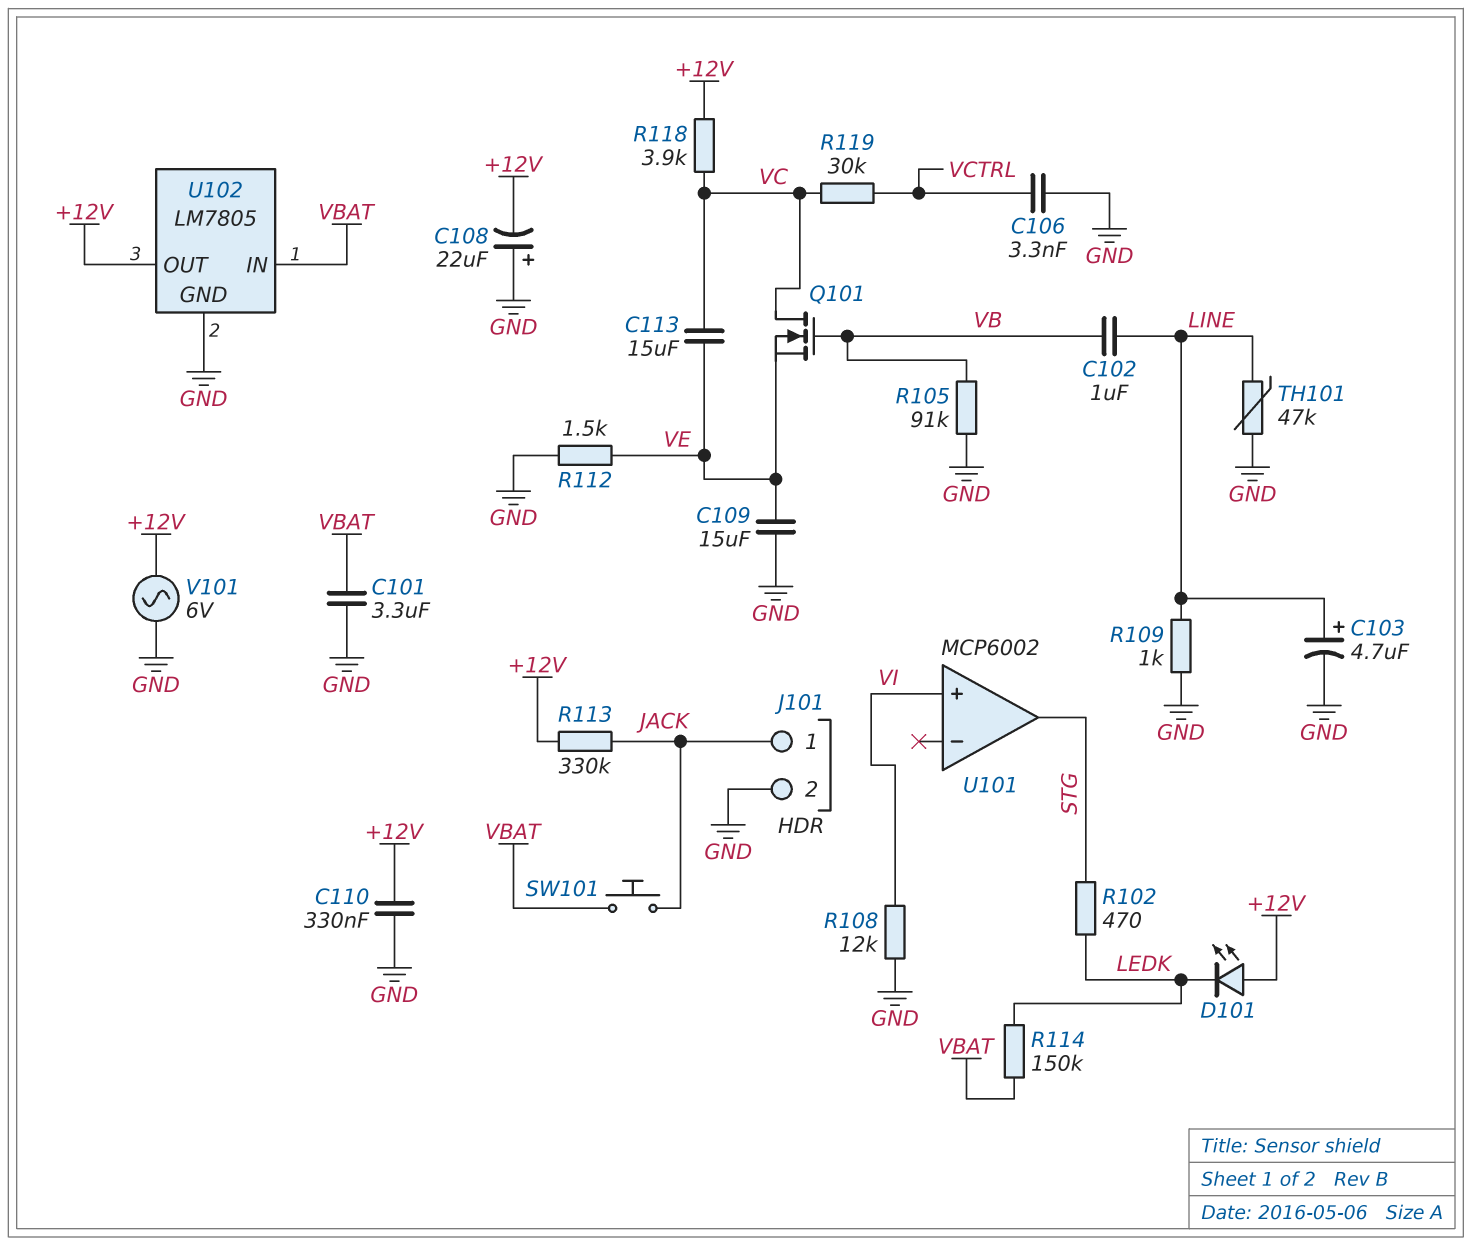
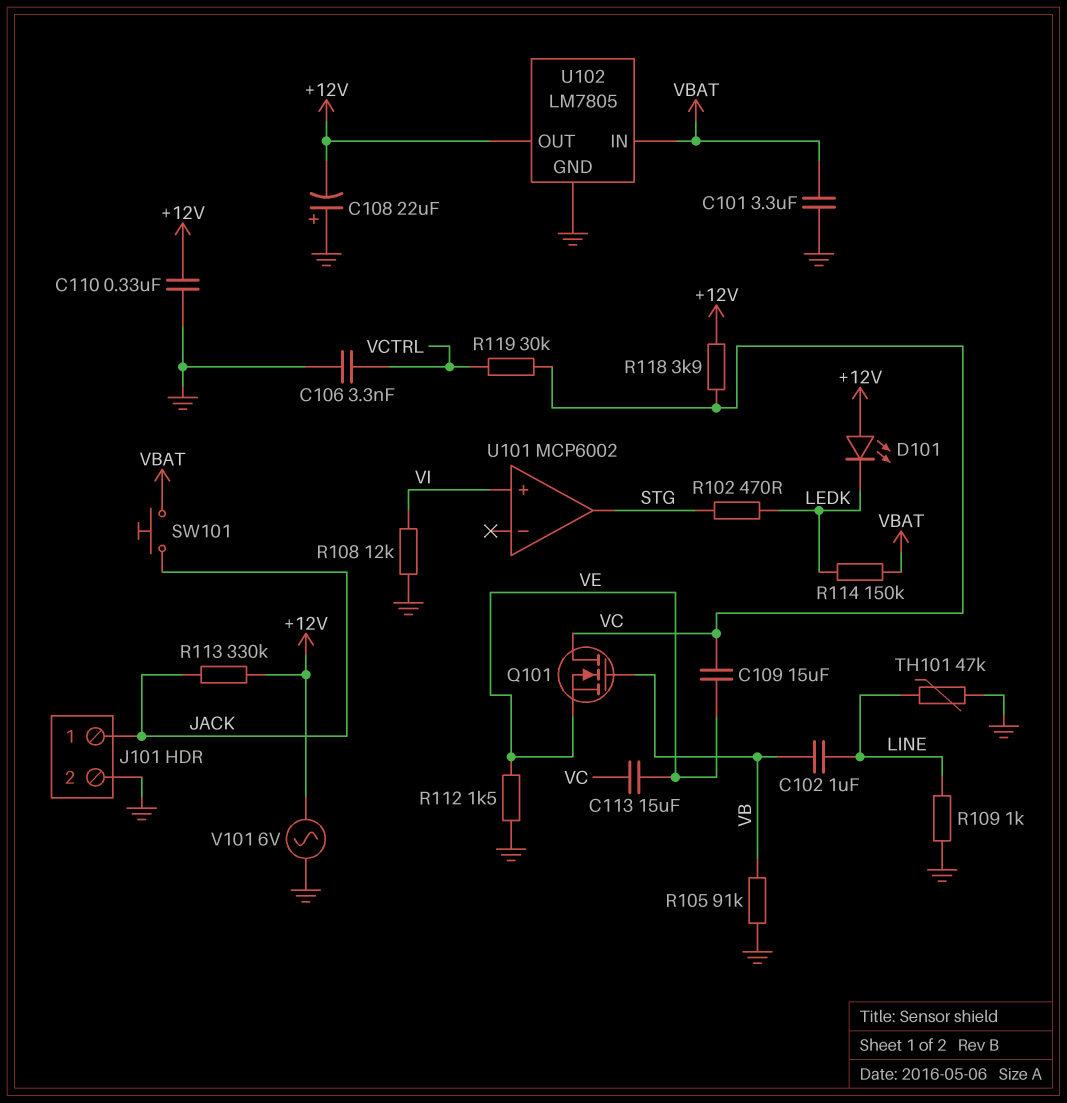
C103: 4.7uF (plus LINE, minus GND) -> none
C109: 15uF (GND, VE) -> 15uF (VC, VE)

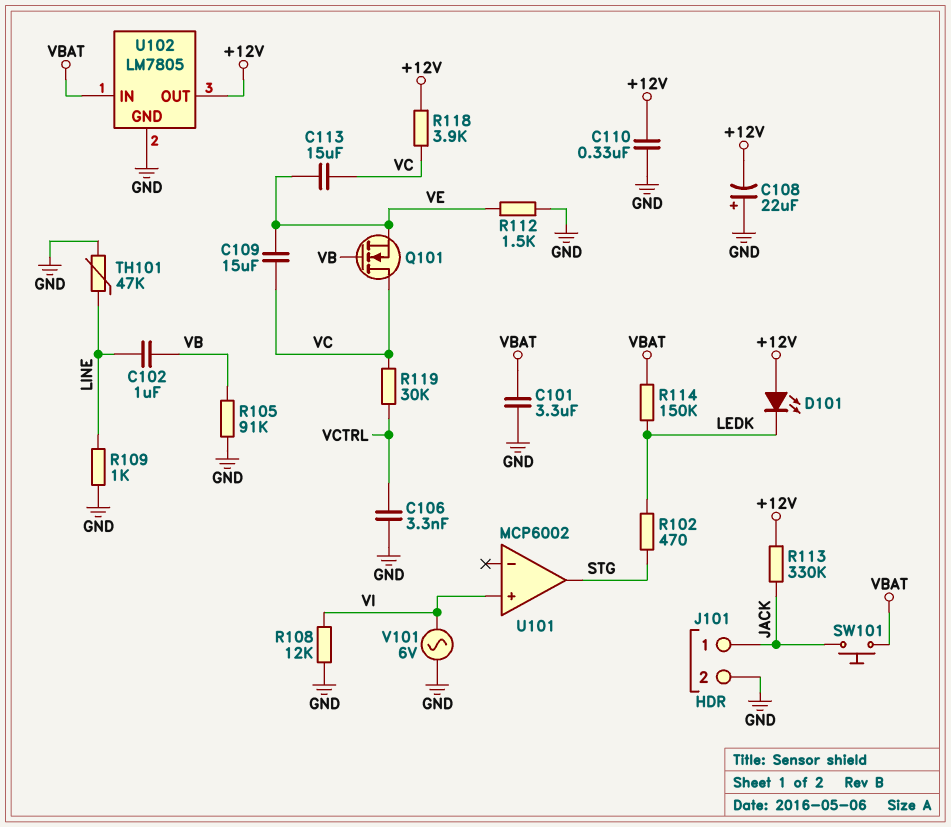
V101: AC 6V (+12V, GND) -> AC 6V (GND, VI)

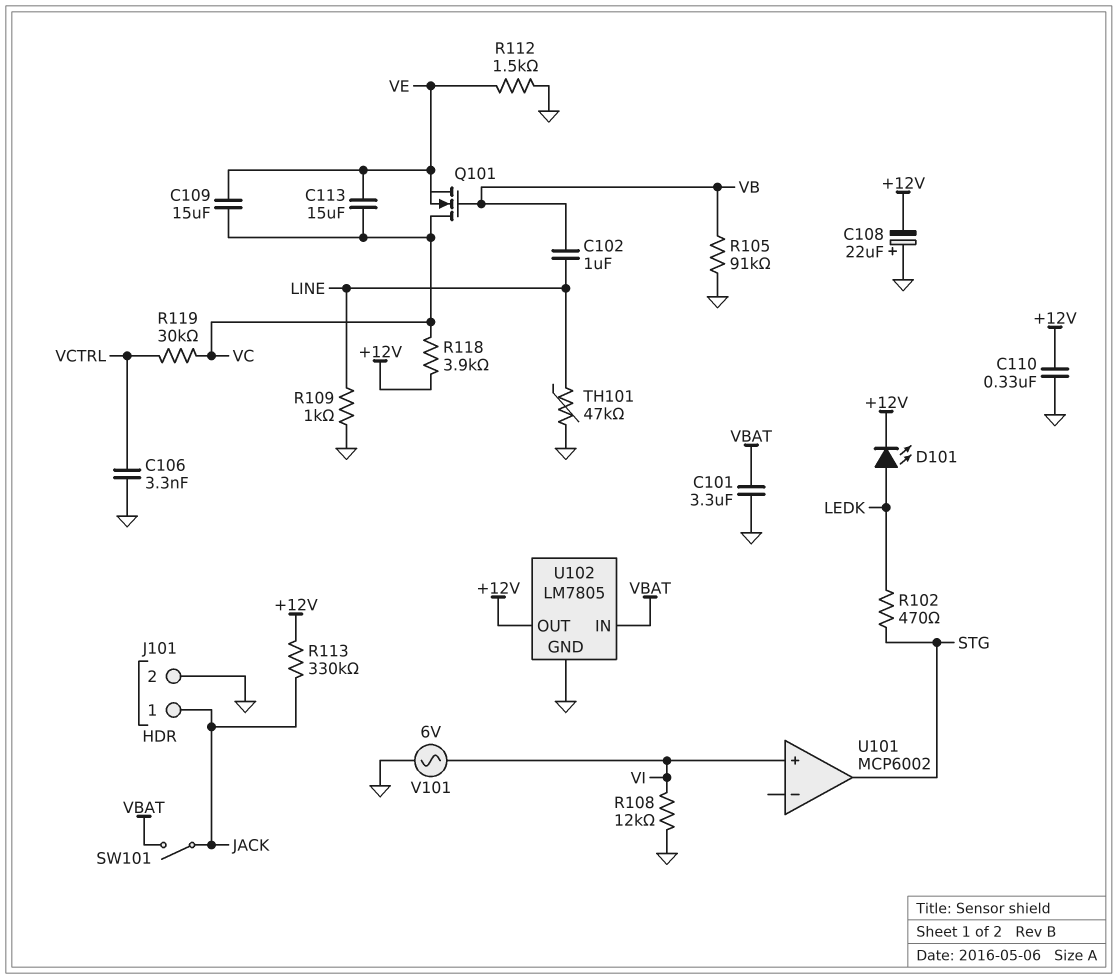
D101: LED (A +12V, K LEDK) -> LED (A LEDK, K +12V)
R114: 150k (LEDK, VBAT) -> none
SW101: button (JACK, VBAT) -> switch (JACK, VBAT)

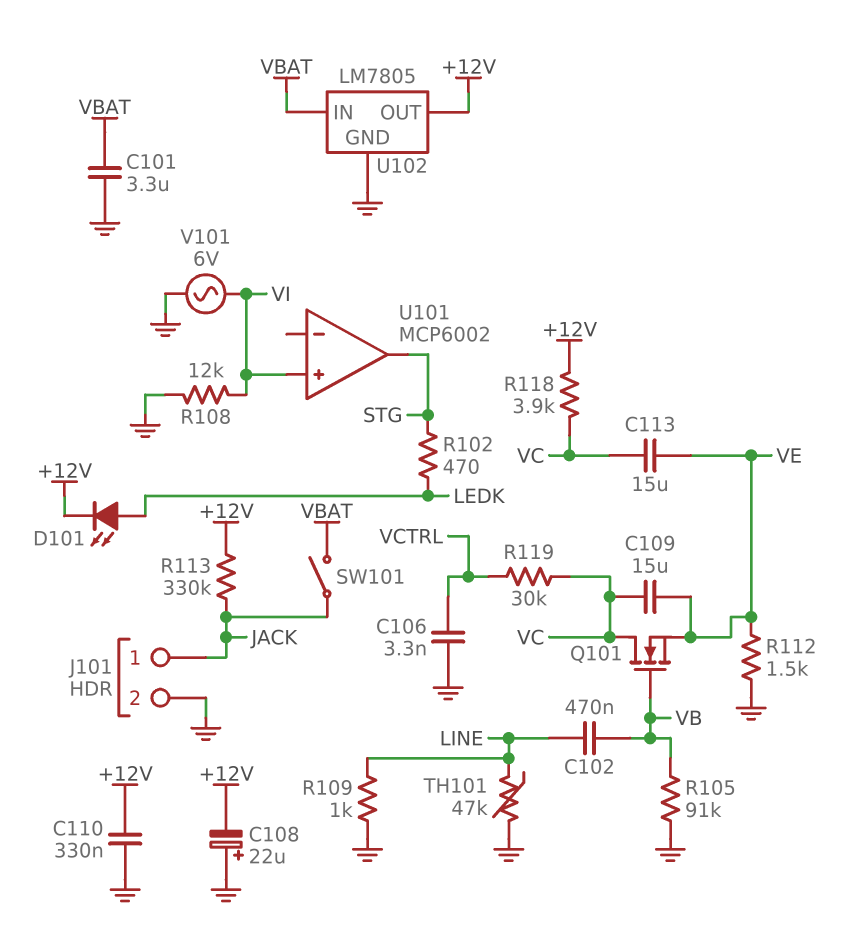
C102: 1uF (LINE, VB) -> 470nF (LINE, VB)

